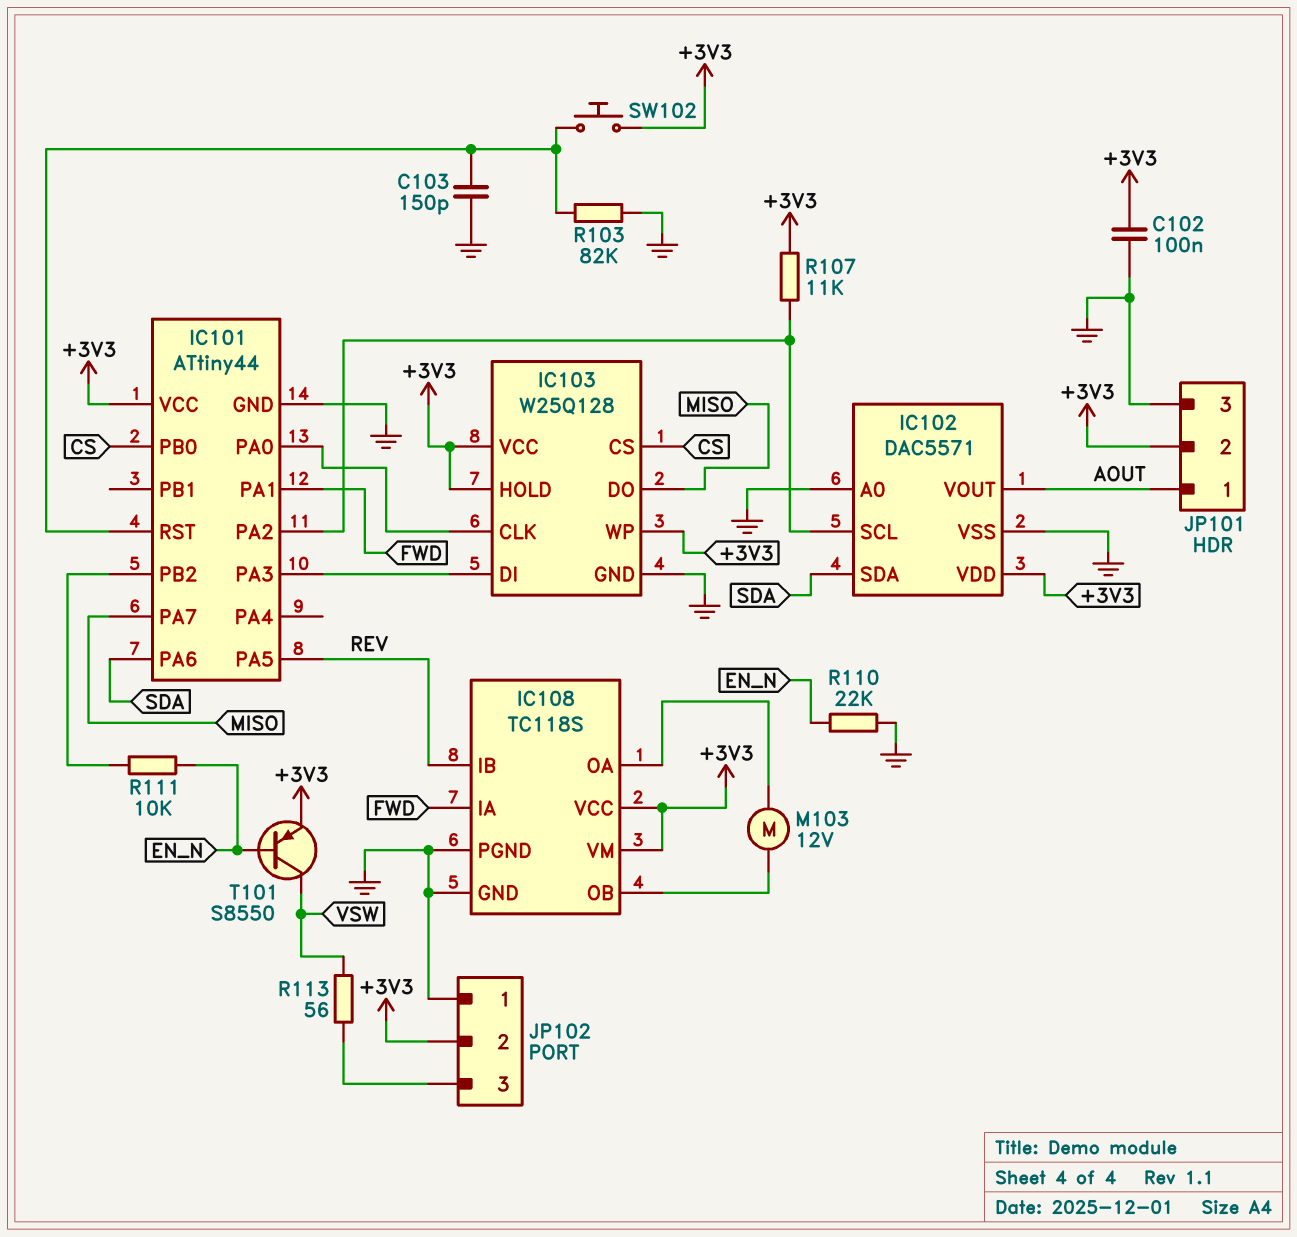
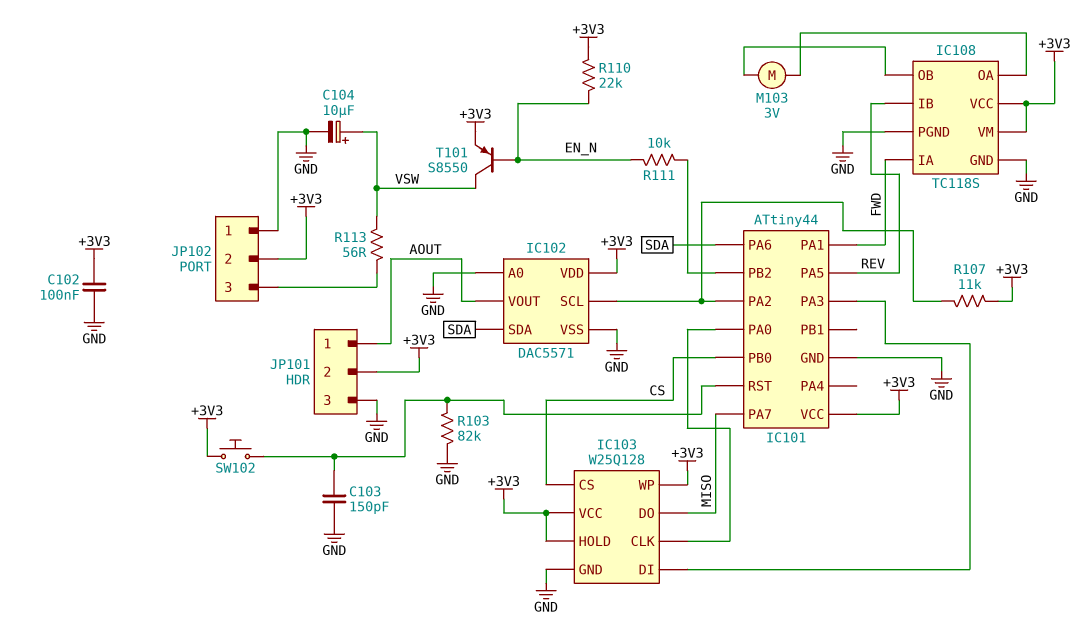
C104: none -> 10uF (plus VSW, minus GND)
M103: motor 12V (IC108/OA, IC108/OB) -> motor 3V (IC108/OA, IC108/OB)
R110: 22k (EN_N, GND) -> 22k (+3V3, EN_N)

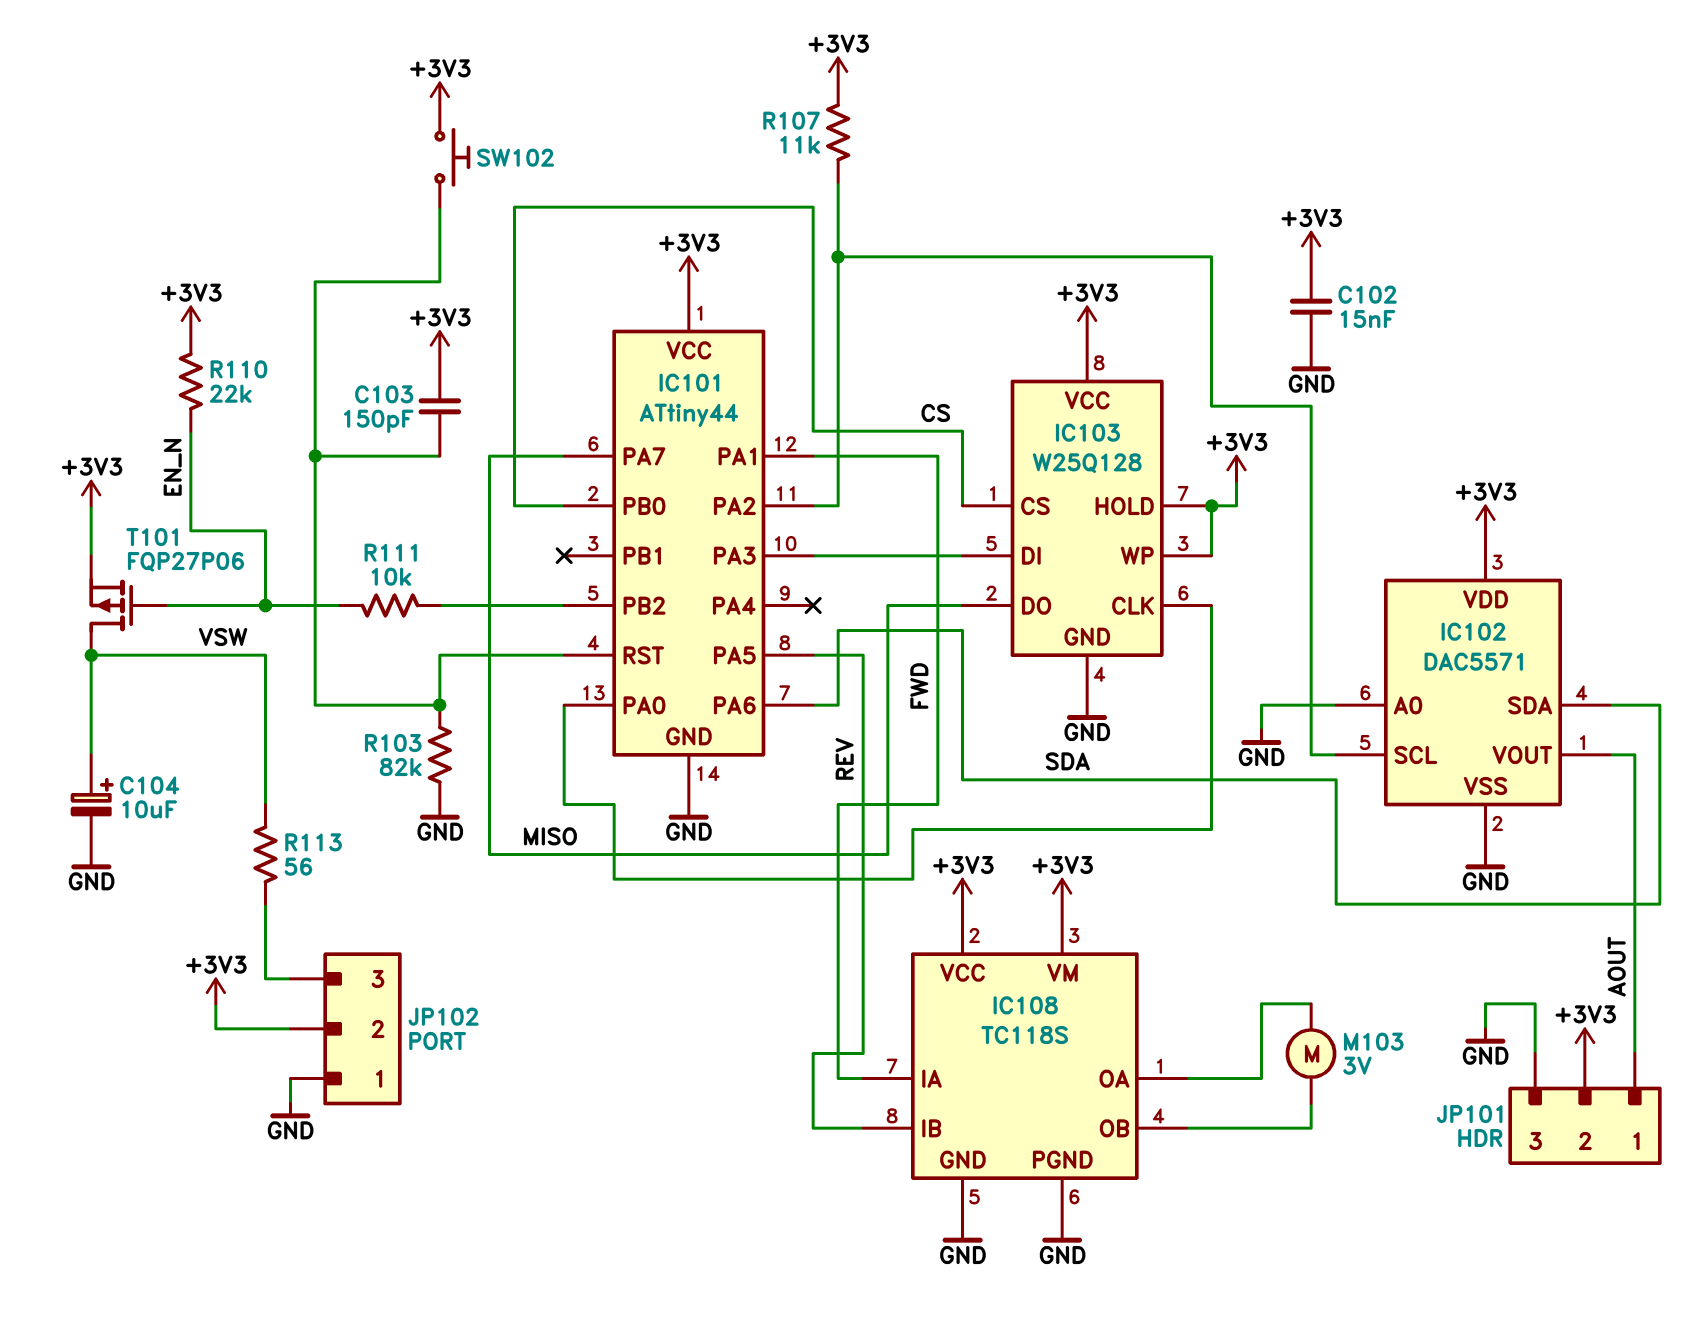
C102: 100nF (+3V3, GND) -> 15nF (+3V3, GND)
C103: 150pF (GND, IC101/RST) -> 150pF (+3V3, IC101/RST)
T101: PNP S8550 (B EN_N, C VSW, E +3V3) -> PMOS FQP27P06 (G EN_N, D VSW, S +3V3)

